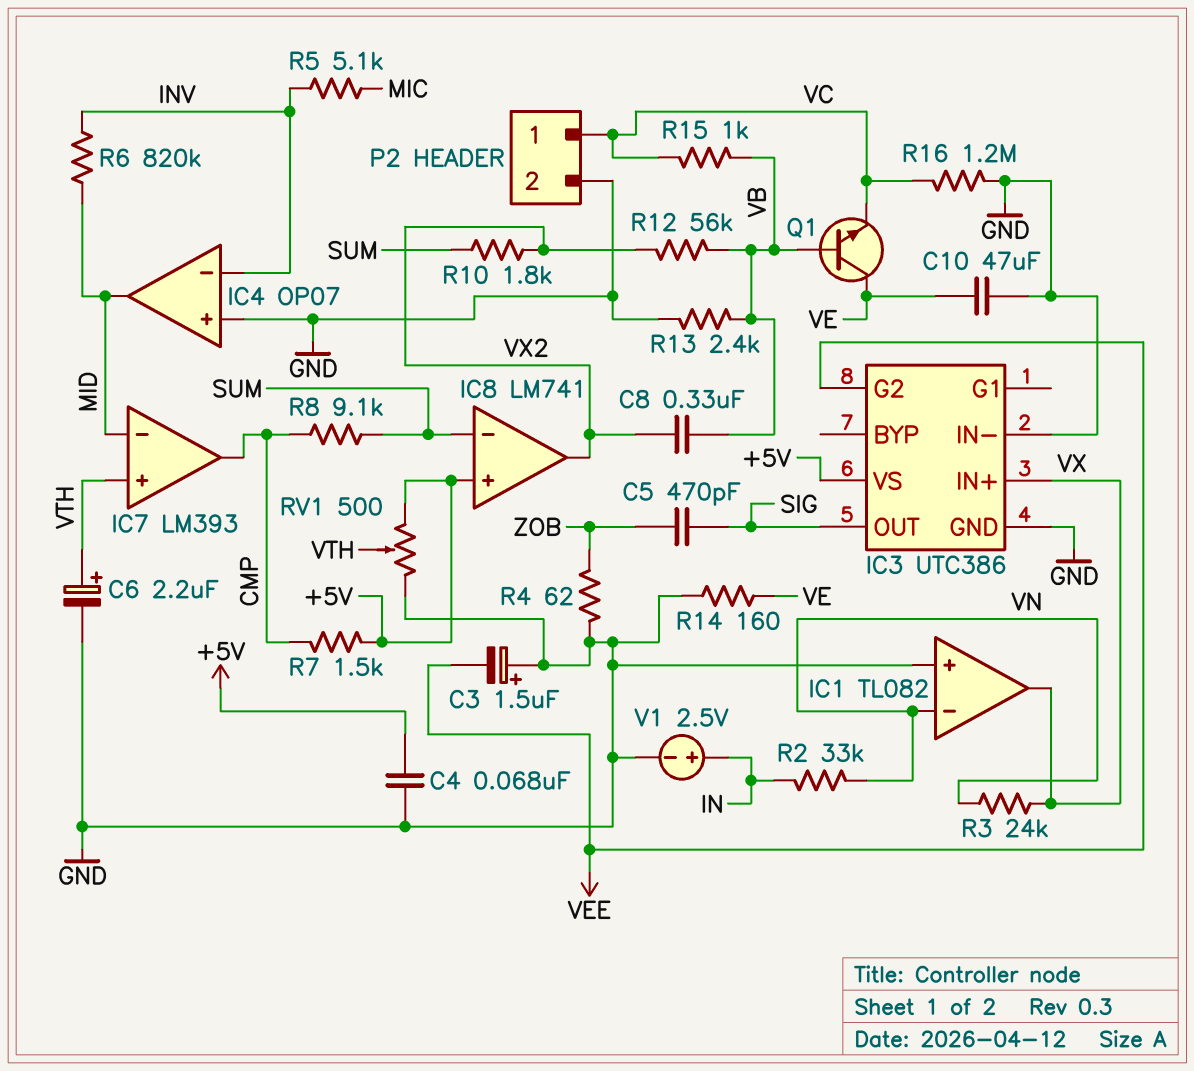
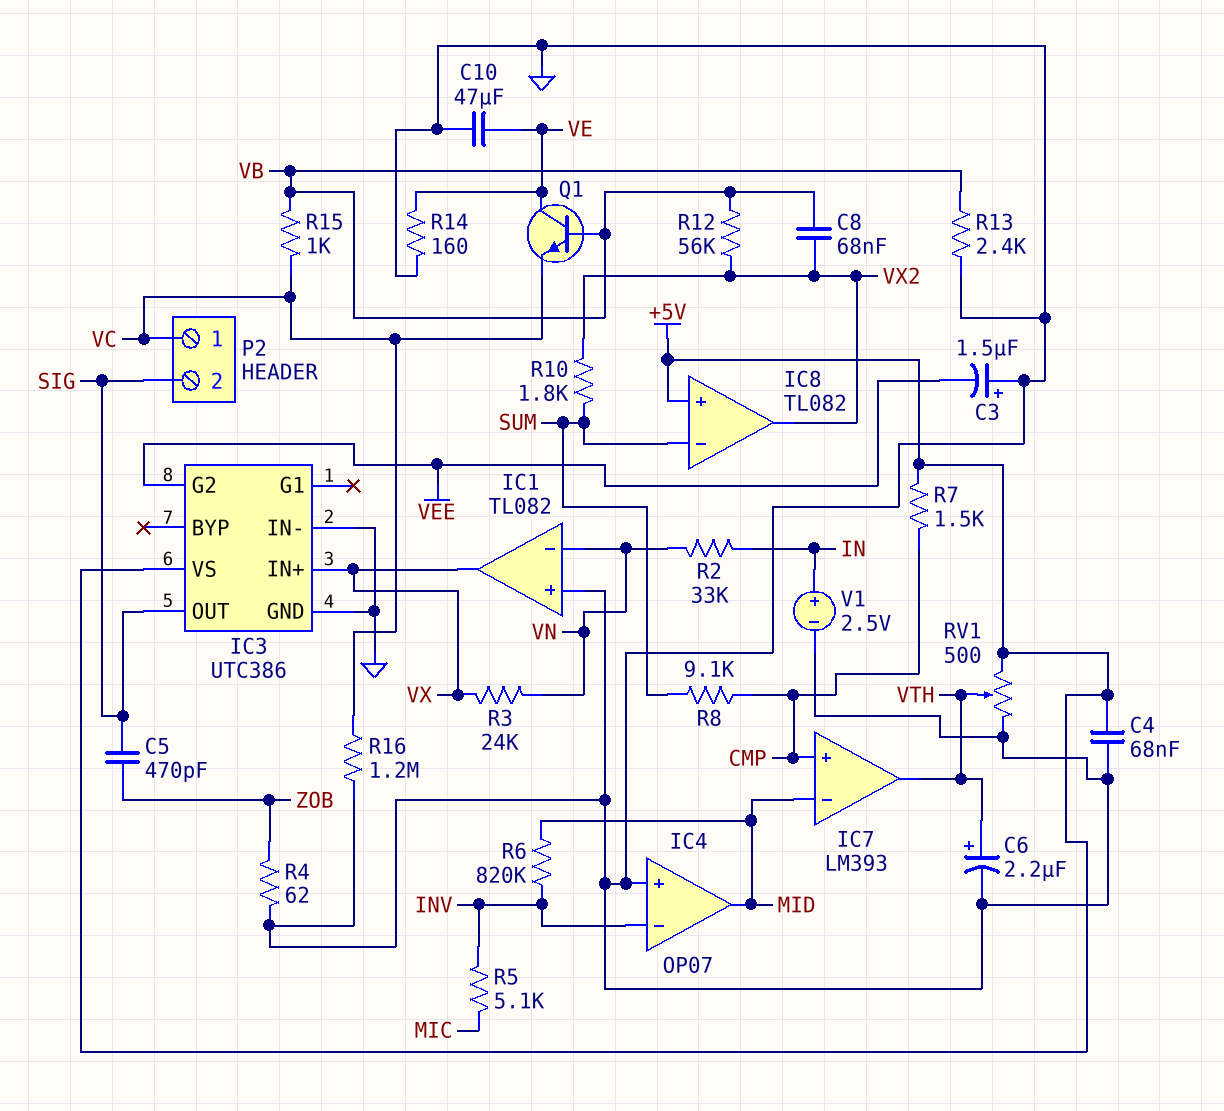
C8: 330nF (VB, VX2) -> 68nF (VB, VX2)
IC7 pin in+: VTH -> CMP
IC7 pin out: CMP -> VTH
IC8: LM741 -> TL082
P2 pin 2: GND -> SIG

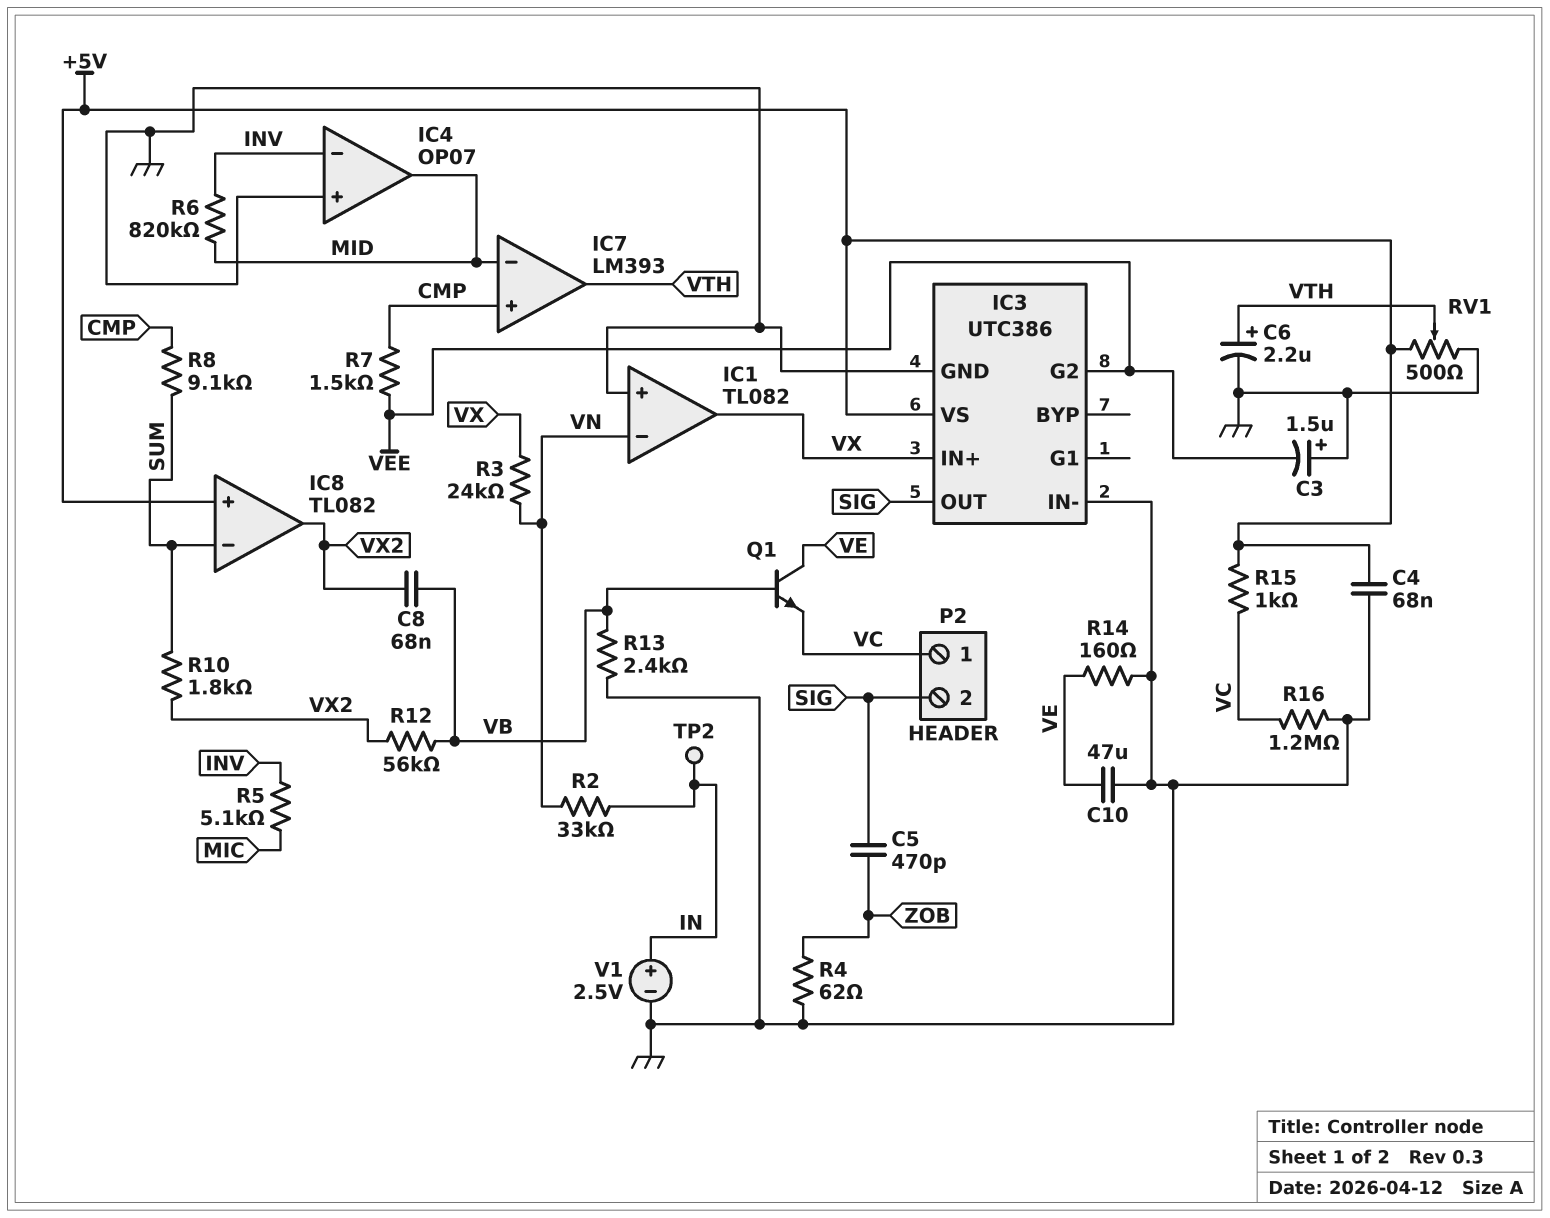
R7: 1.5k (+5V, CMP) -> 1.5k (CMP, VEE)
R15: 1k (VB, VC) -> 1k (+5V, VC)
TP2: none -> test point (IN)

